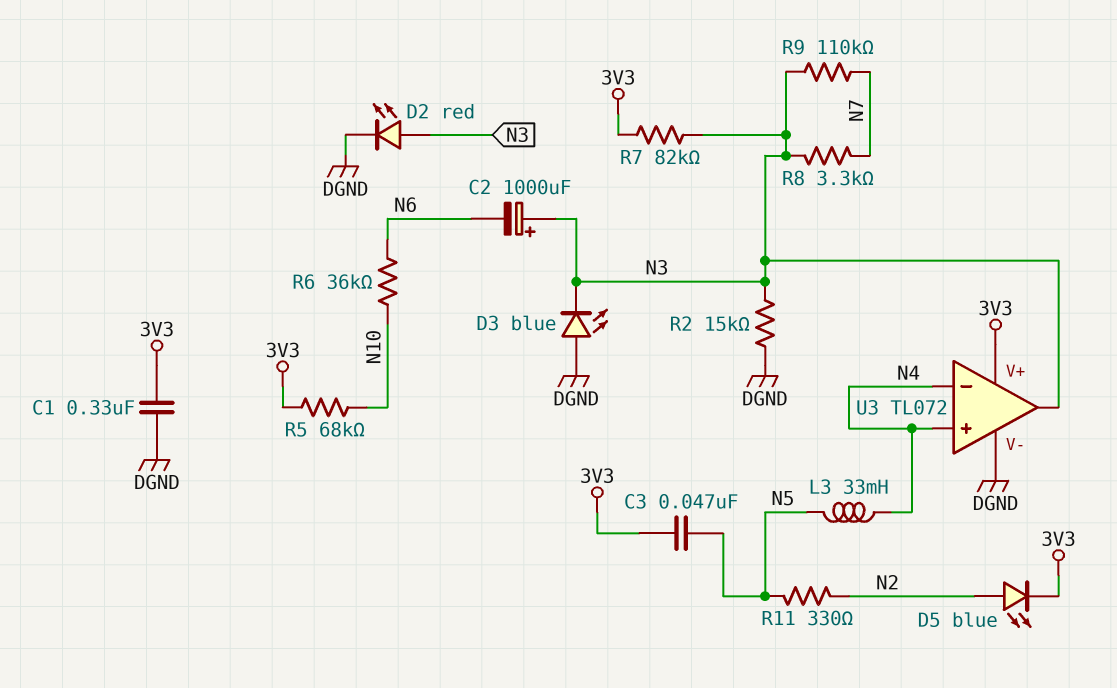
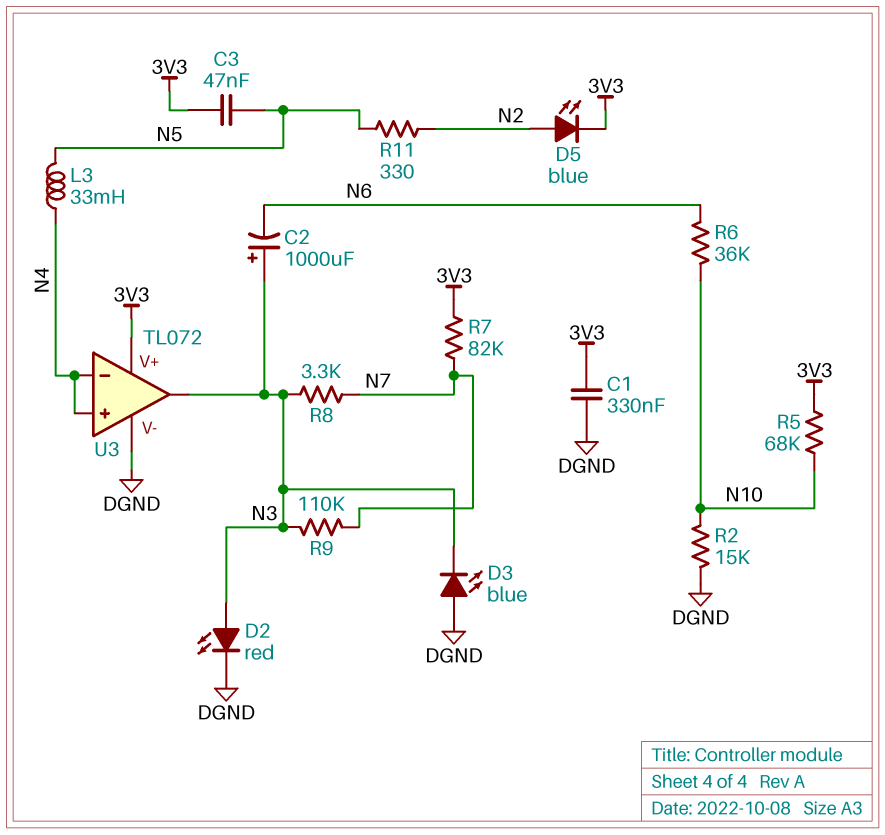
R2: 15k (DGND, N3) -> 15k (DGND, N10)
R7: 82k (3V3, N3) -> 82k (3V3, N7)

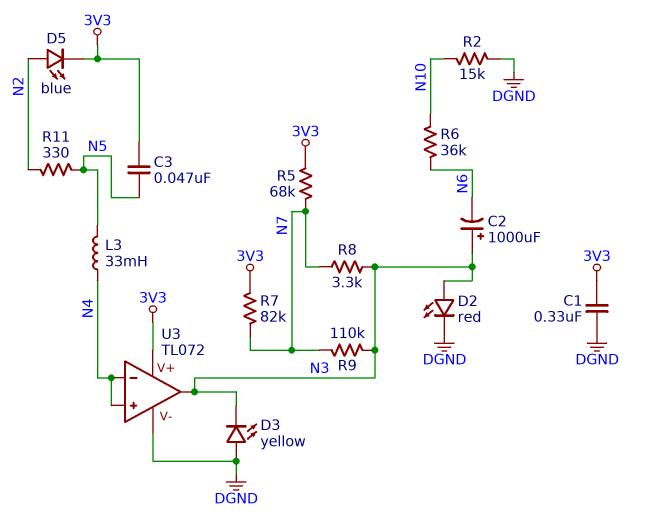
D3: LED blue (A DGND, K N3) -> LED yellow (A DGND, K N3)
R5: 68k (3V3, N10) -> 68k (3V3, N7)

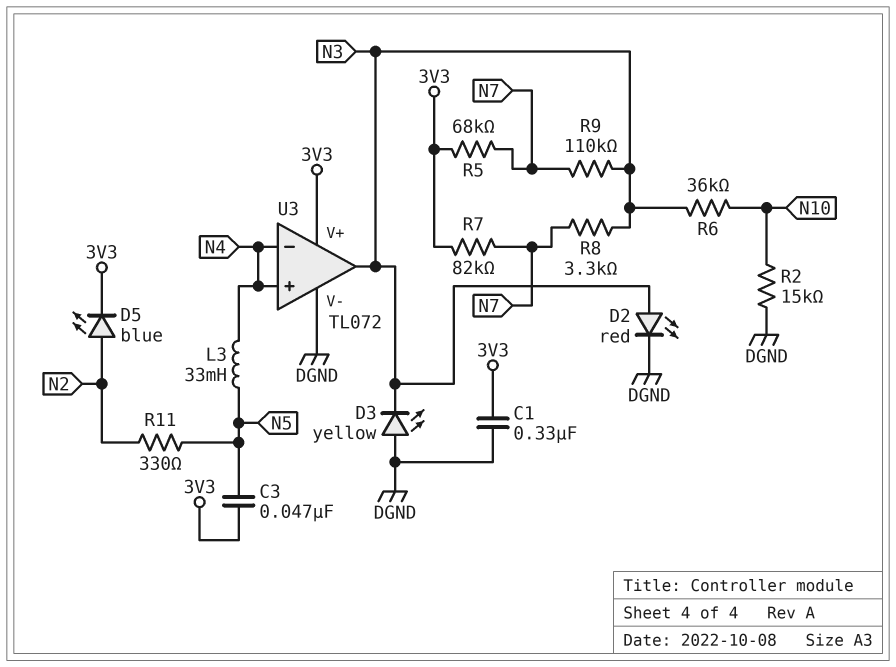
C2: 1000uF (plus N3, minus N6) -> none
R6: 36k (N6, N10) -> 36k (N3, N10)

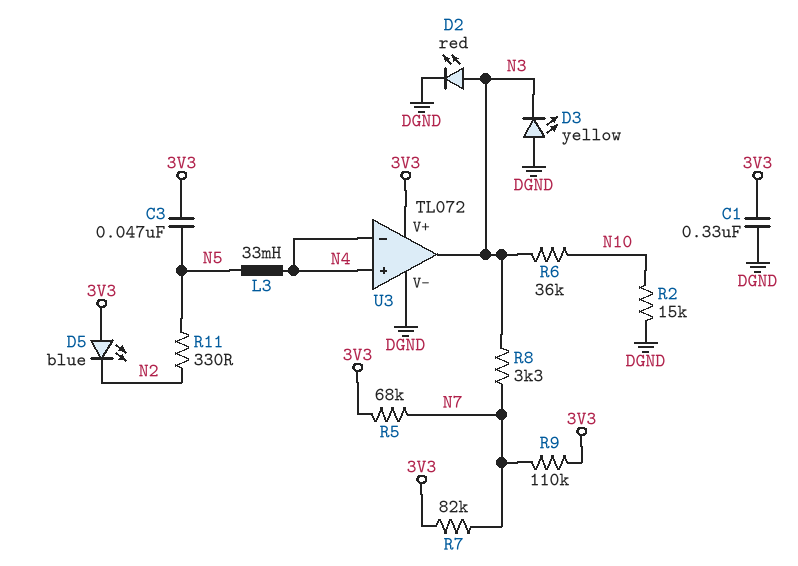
D5: LED blue (A N2, K 3V3) -> LED blue (A 3V3, K N2)
R9: 110k (N3, N7) -> 110k (3V3, N7)

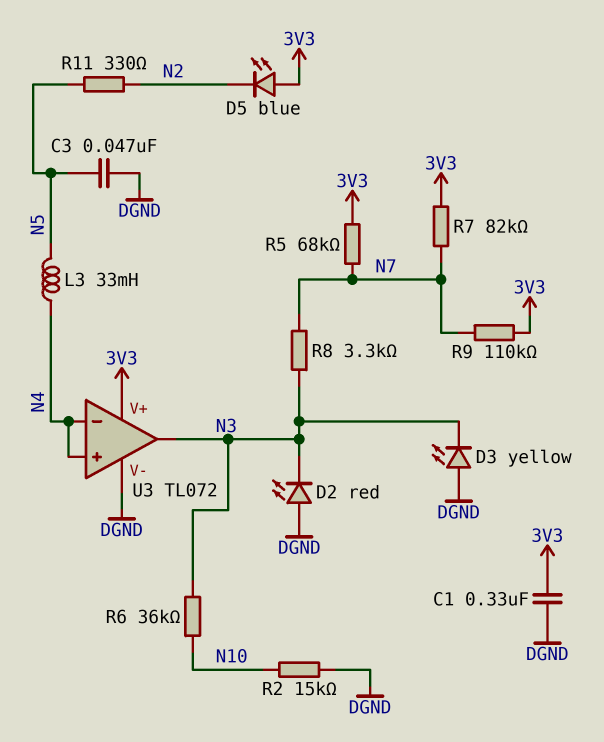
C3: 47nF (3V3, N5) -> 47nF (DGND, N5)
D2: LED red (A N3, K DGND) -> LED red (A DGND, K N3)

